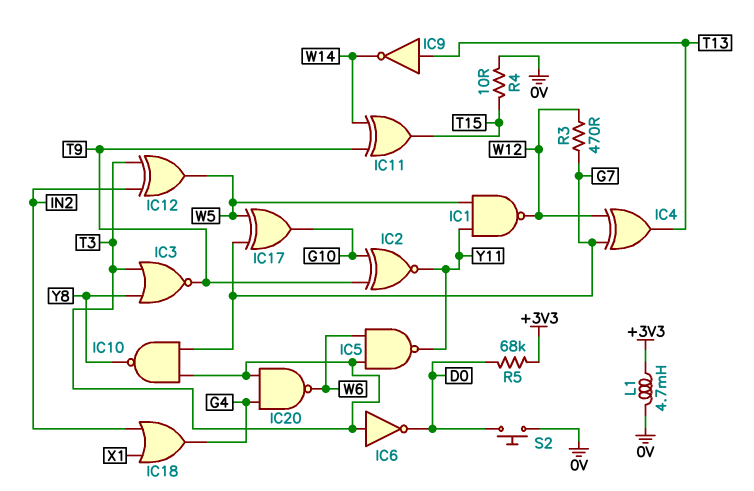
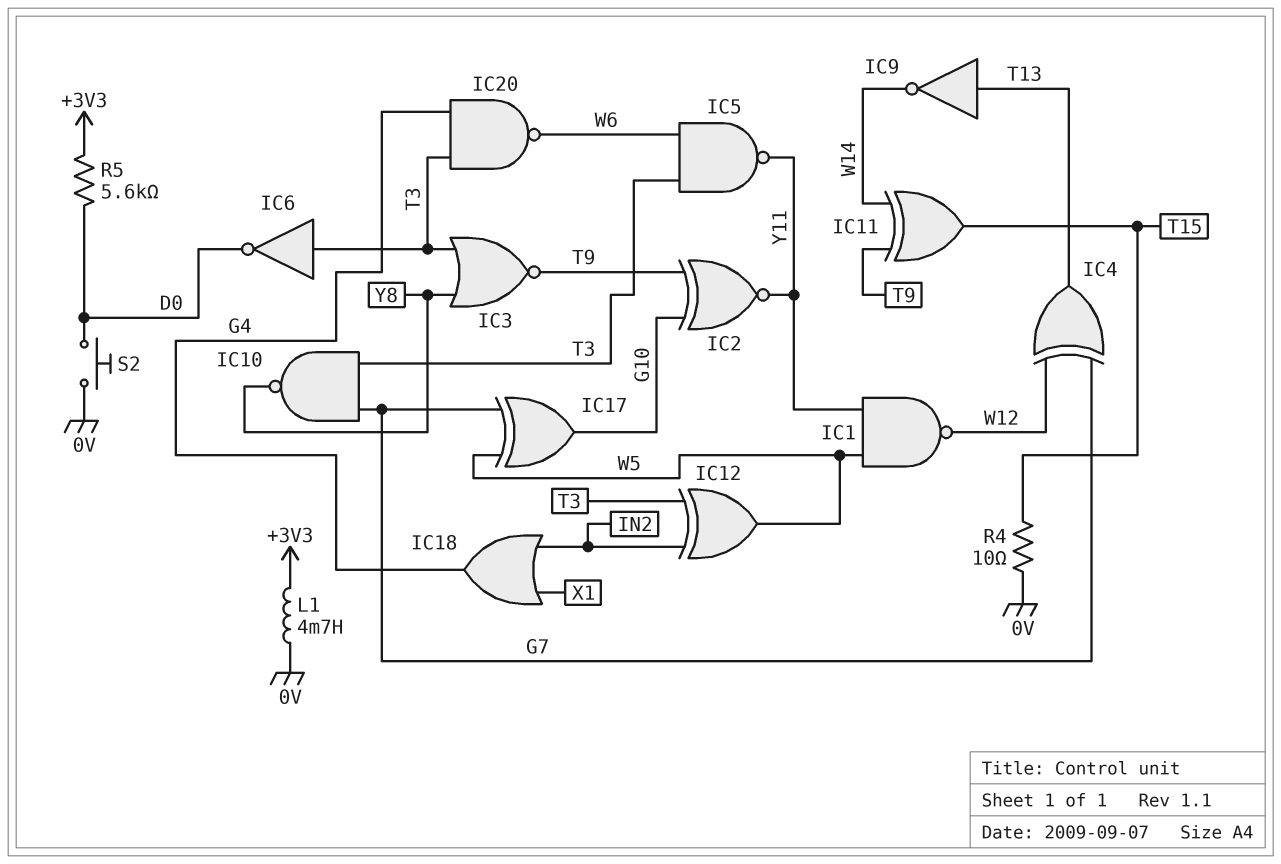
R3: 470 (G7, W12) -> none
R5: 68k (+3V3, D0) -> 5.6k (+3V3, D0)

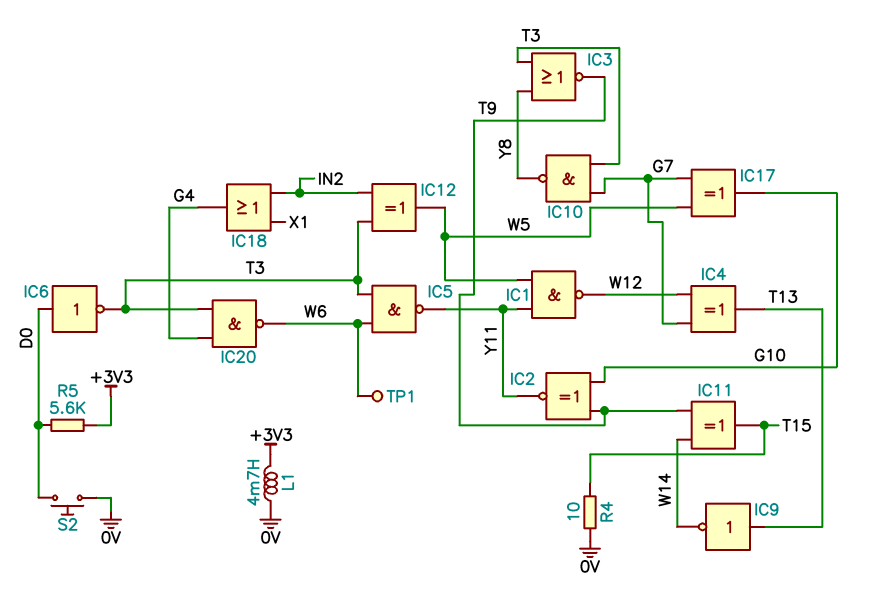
IC6: NOT (in T3, out D0) -> NOT (in D0, out T3)
TP1: none -> test point (W6)

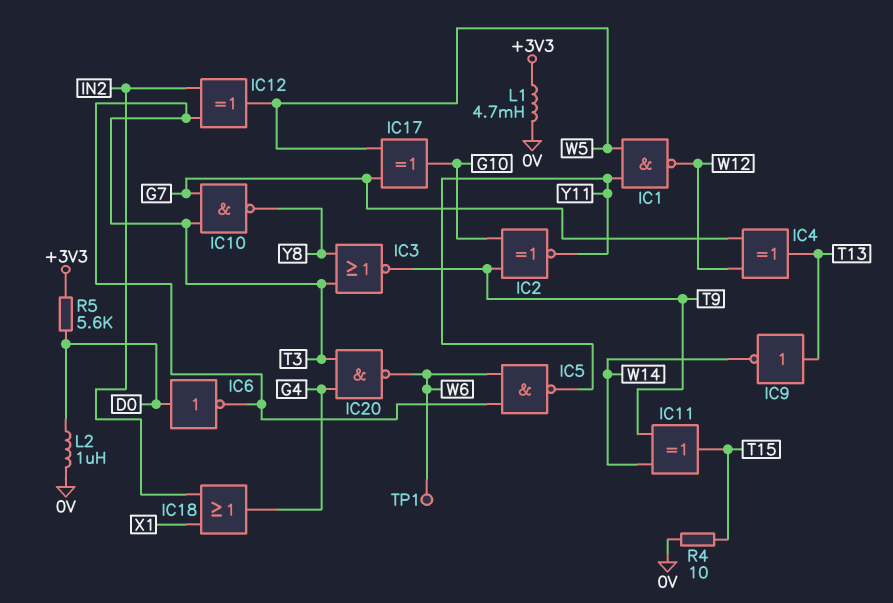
L2: none -> 1uH (0V, D0)
S2: button (0V, D0) -> none

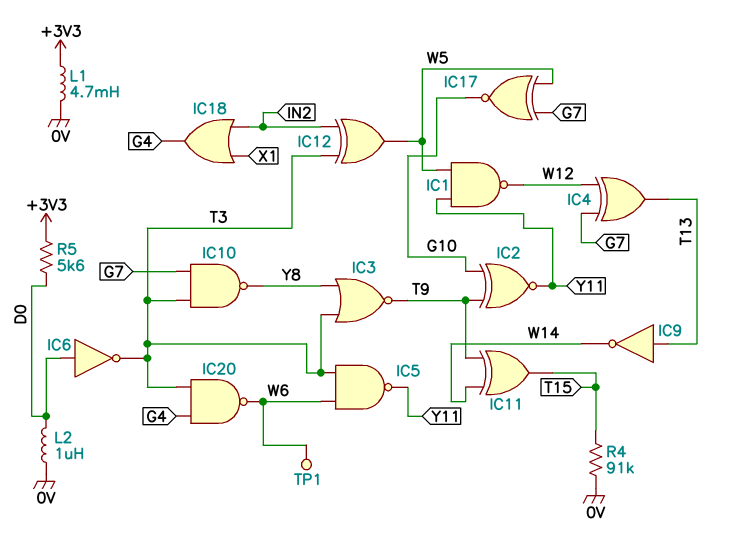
IC17: XOR (in G7, in W5, out G10) -> XNOR (in G7, in W5, out G10)
R4: 10 (0V, T15) -> 91k (0V, T15)

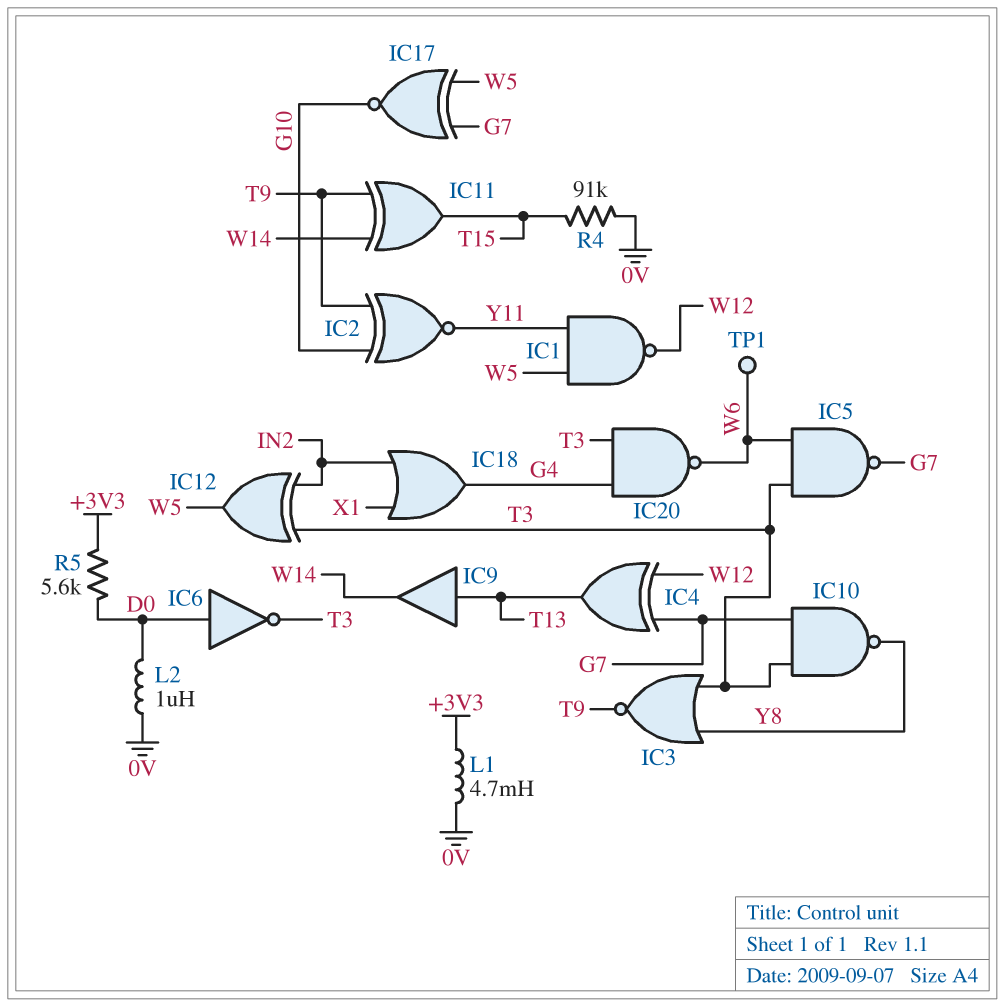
IC5: NAND (in T3, in W6, out Y11) -> NAND (in T3, in W6, out G7)
IC9: NOT (in T13, out W14) -> buffer (in T13, out W14)

